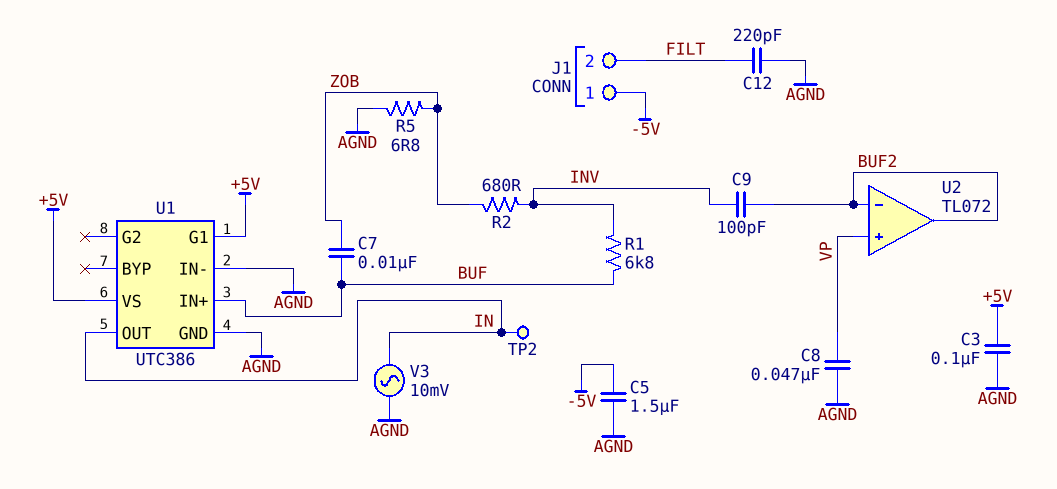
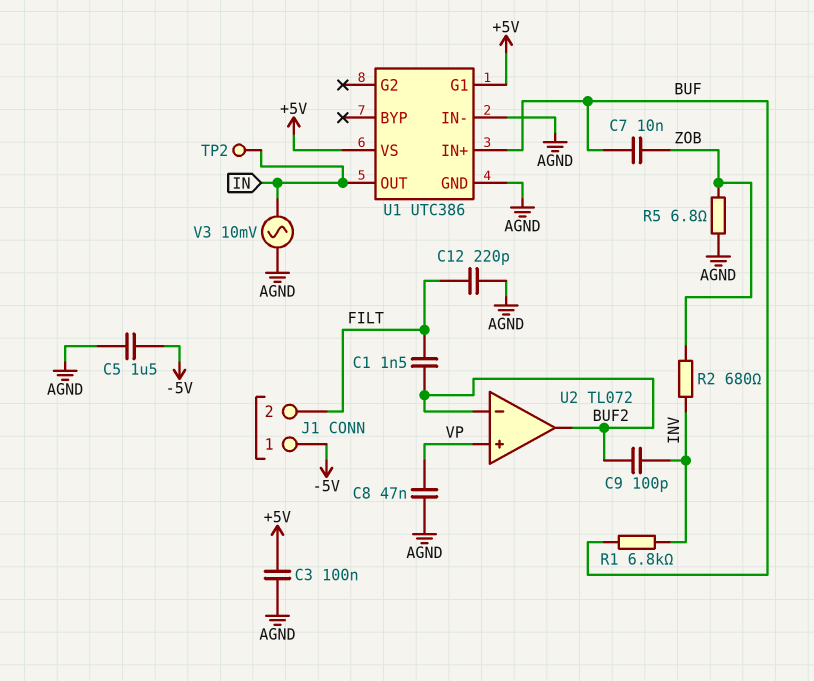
C1: none -> 1.5nF (BUF2, FILT)

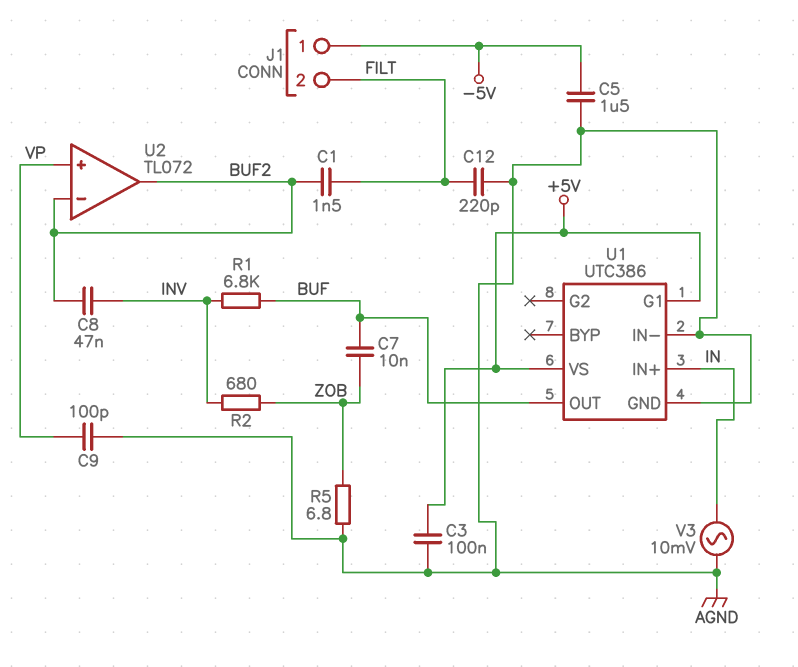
C8: 47nF (AGND, VP) -> 47nF (BUF2, INV)
C9: 100pF (BUF2, INV) -> 100pF (AGND, VP)
TP2: test point (IN) -> none
U1 pin IN+: BUF -> IN
U1 pin OUT: IN -> BUF

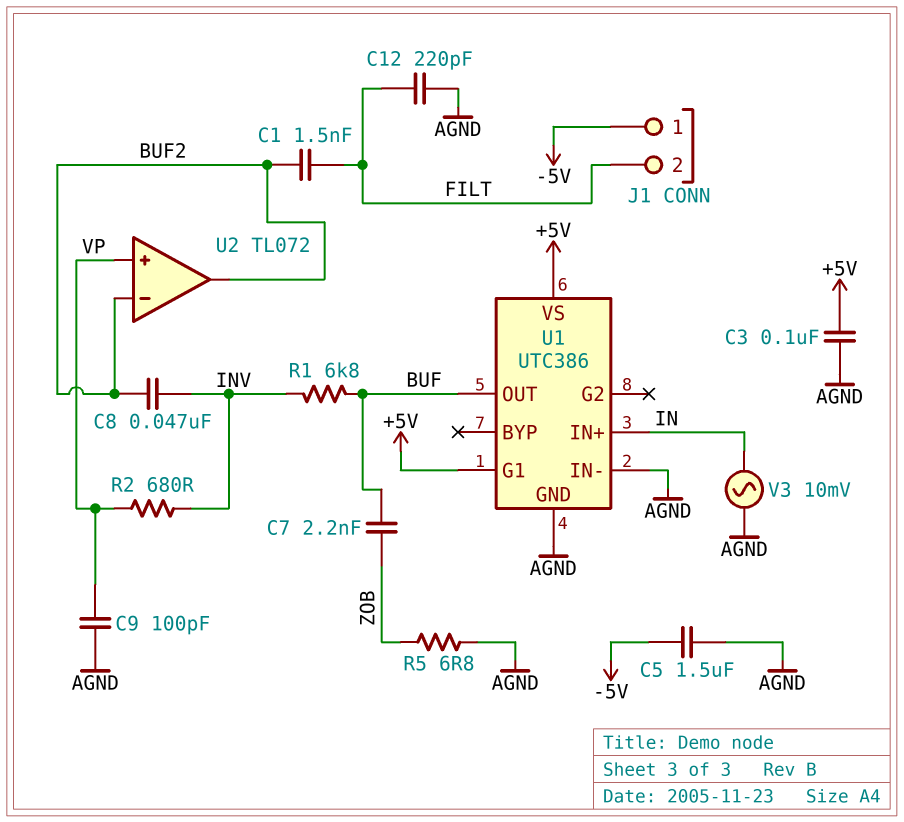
C7: 10nF (BUF, ZOB) -> 2.2nF (BUF, ZOB)
R2: 680 (INV, ZOB) -> 680 (INV, VP)

